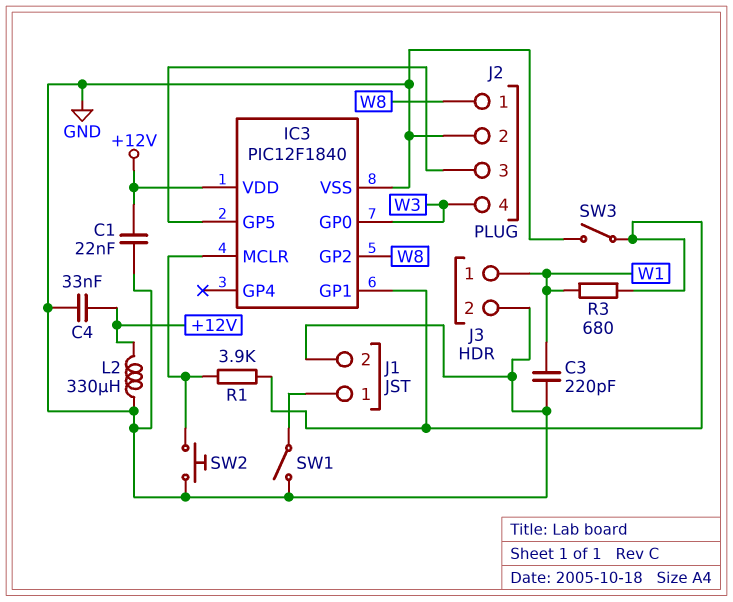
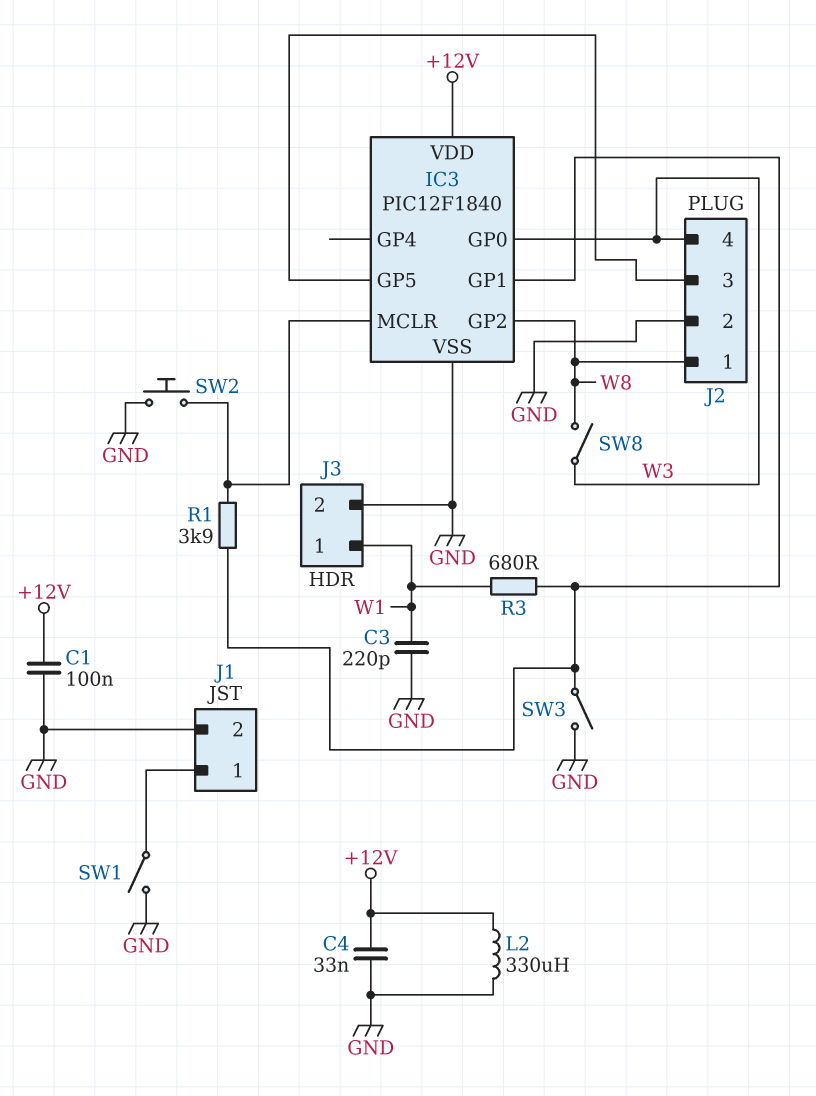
C1: 22nF (+12V, GND) -> 100nF (+12V, GND)
SW8: none -> switch (W3, W8)

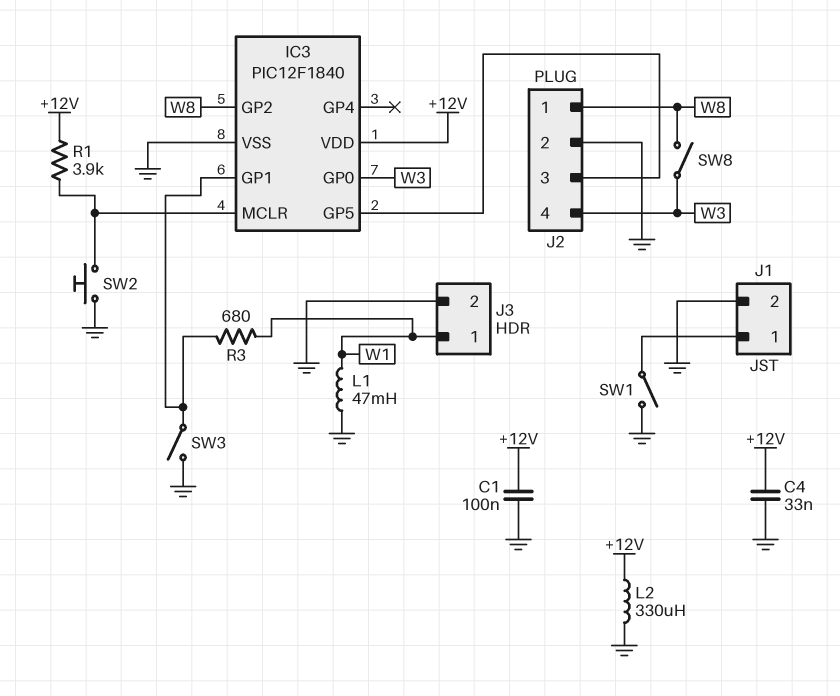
C3: 220pF (GND, W1) -> none
L1: none -> 47mH (GND, W1)
R1: 3.9k (IC3/GP1, IC3/MCLR) -> 3.9k (+12V, IC3/MCLR)

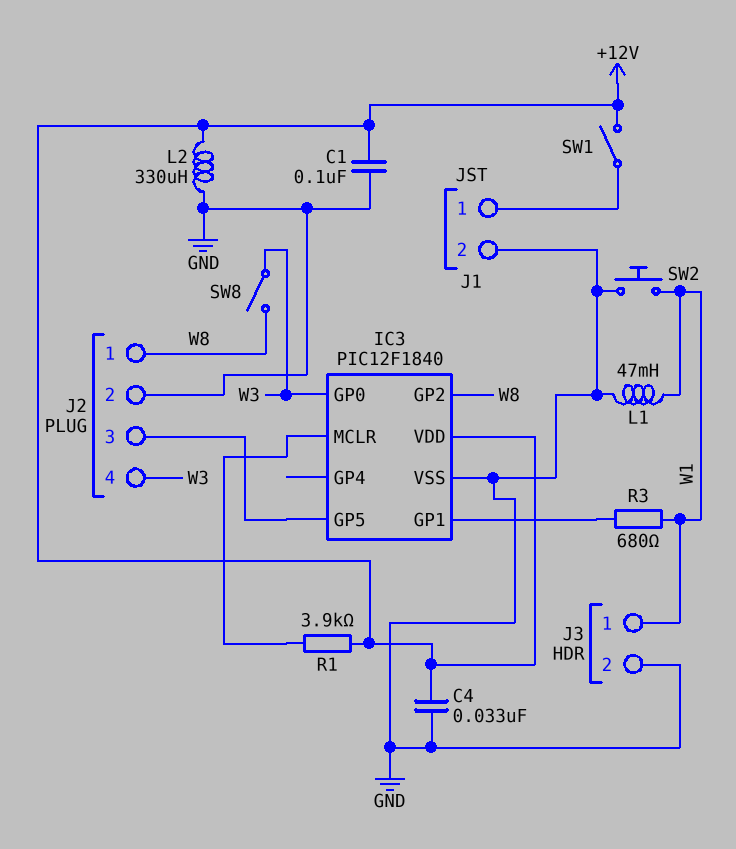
SW1: switch (GND, J1/1) -> switch (+12V, J1/1)
SW2: button (GND, IC3/MCLR) -> button (GND, W1)
SW3: switch (GND, IC3/GP1) -> none

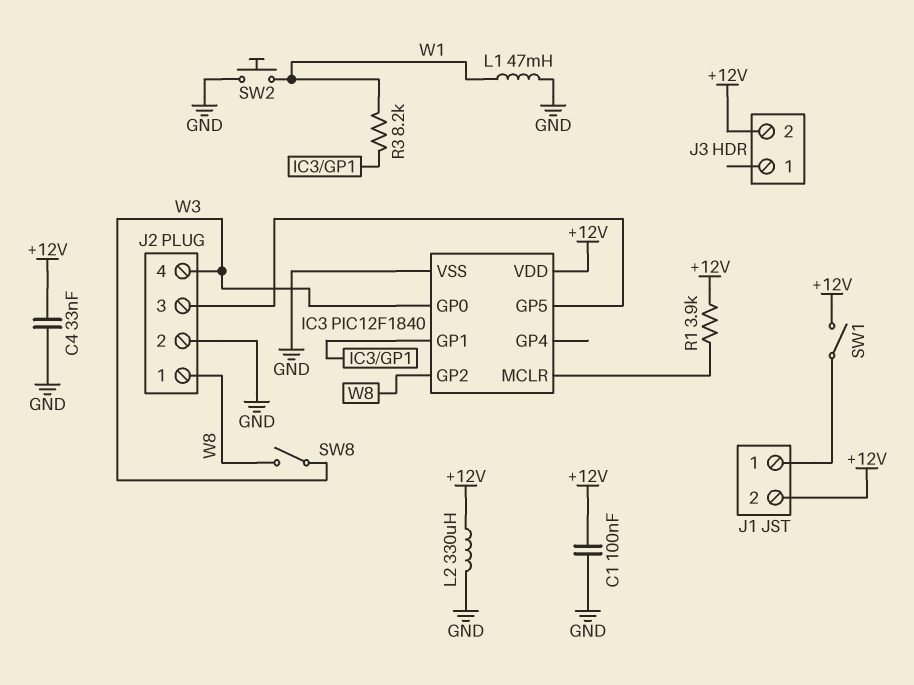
J1 pin 2: GND -> +12V
J3 pin 1: W1 -> none
J3 pin 2: GND -> +12V
R3: 680 (IC3/GP1, W1) -> 8.2k (IC3/GP1, W1)

